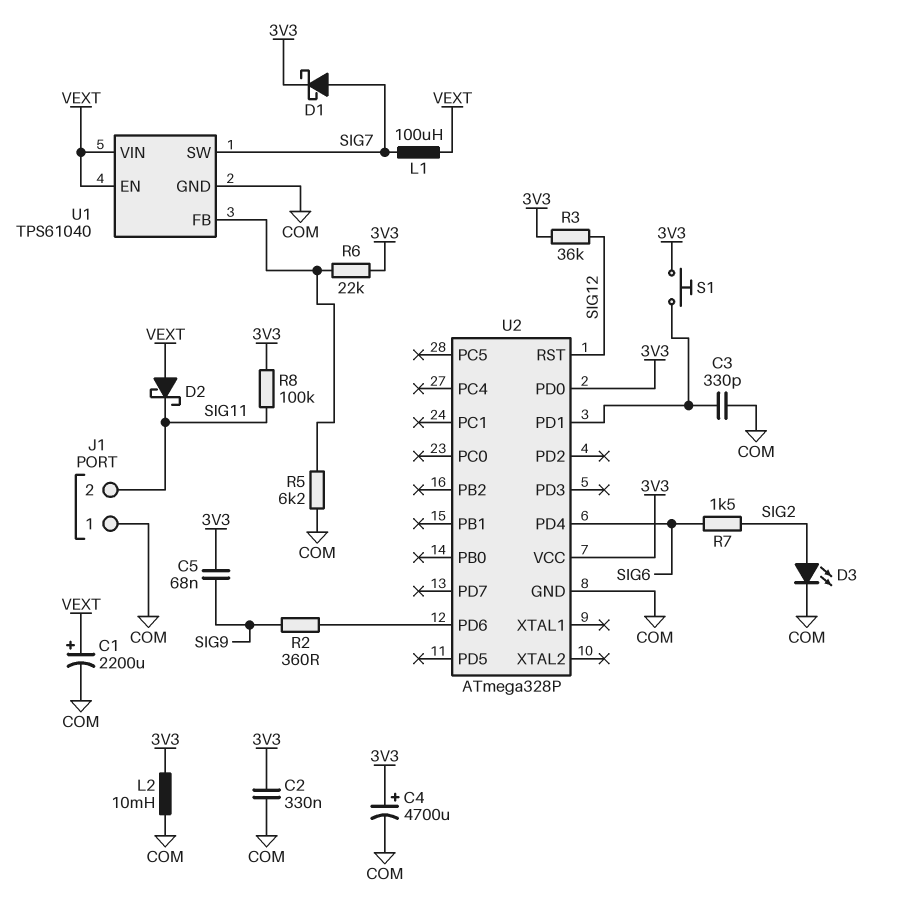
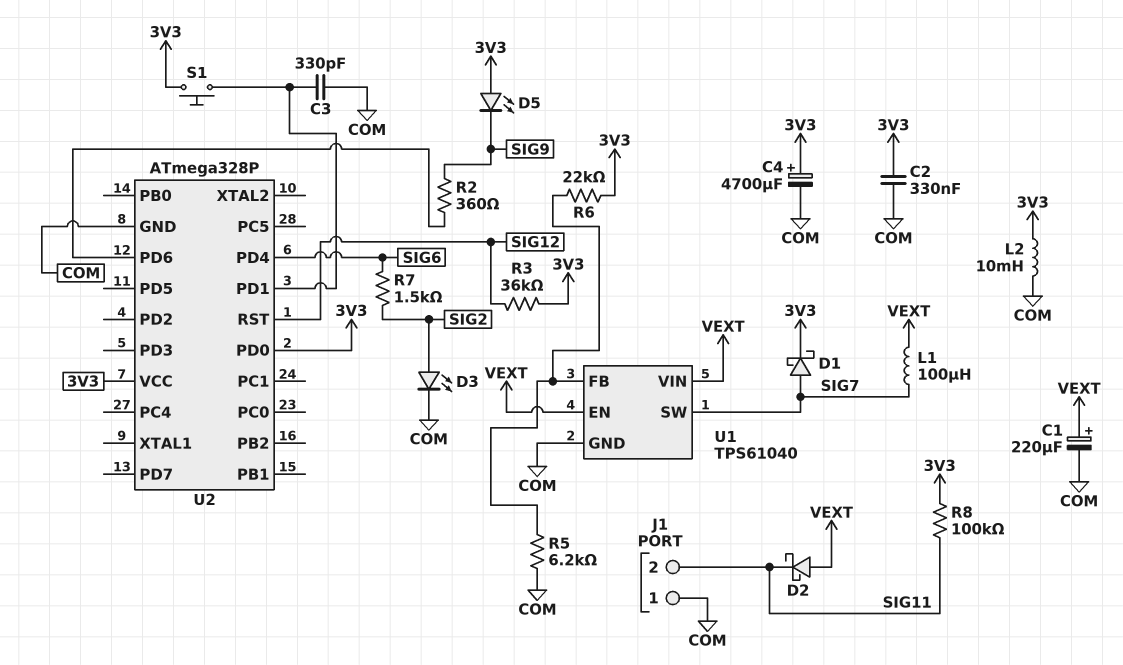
C1: 2200uF (plus VEXT, minus COM) -> 220uF (plus VEXT, minus COM)
C5: 68nF (3V3, SIG9) -> none
D5: none -> LED (A 3V3, K SIG9)

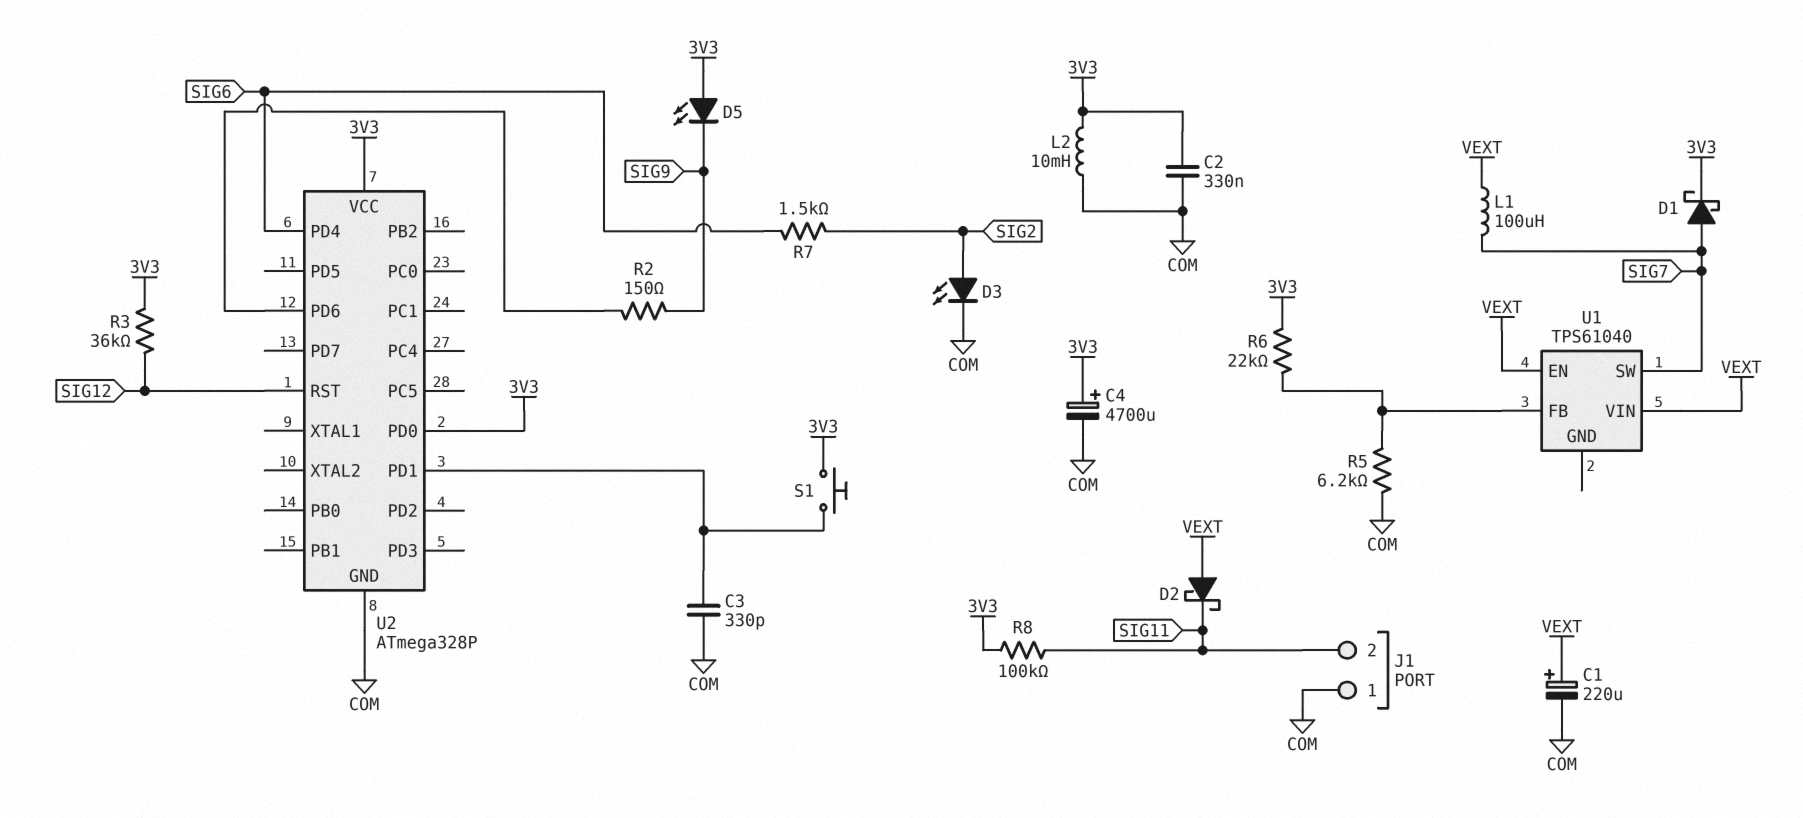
R2: 360 (SIG9, U2/PD6) -> 150 (SIG9, U2/PD6)
U1 pin GND: COM -> none

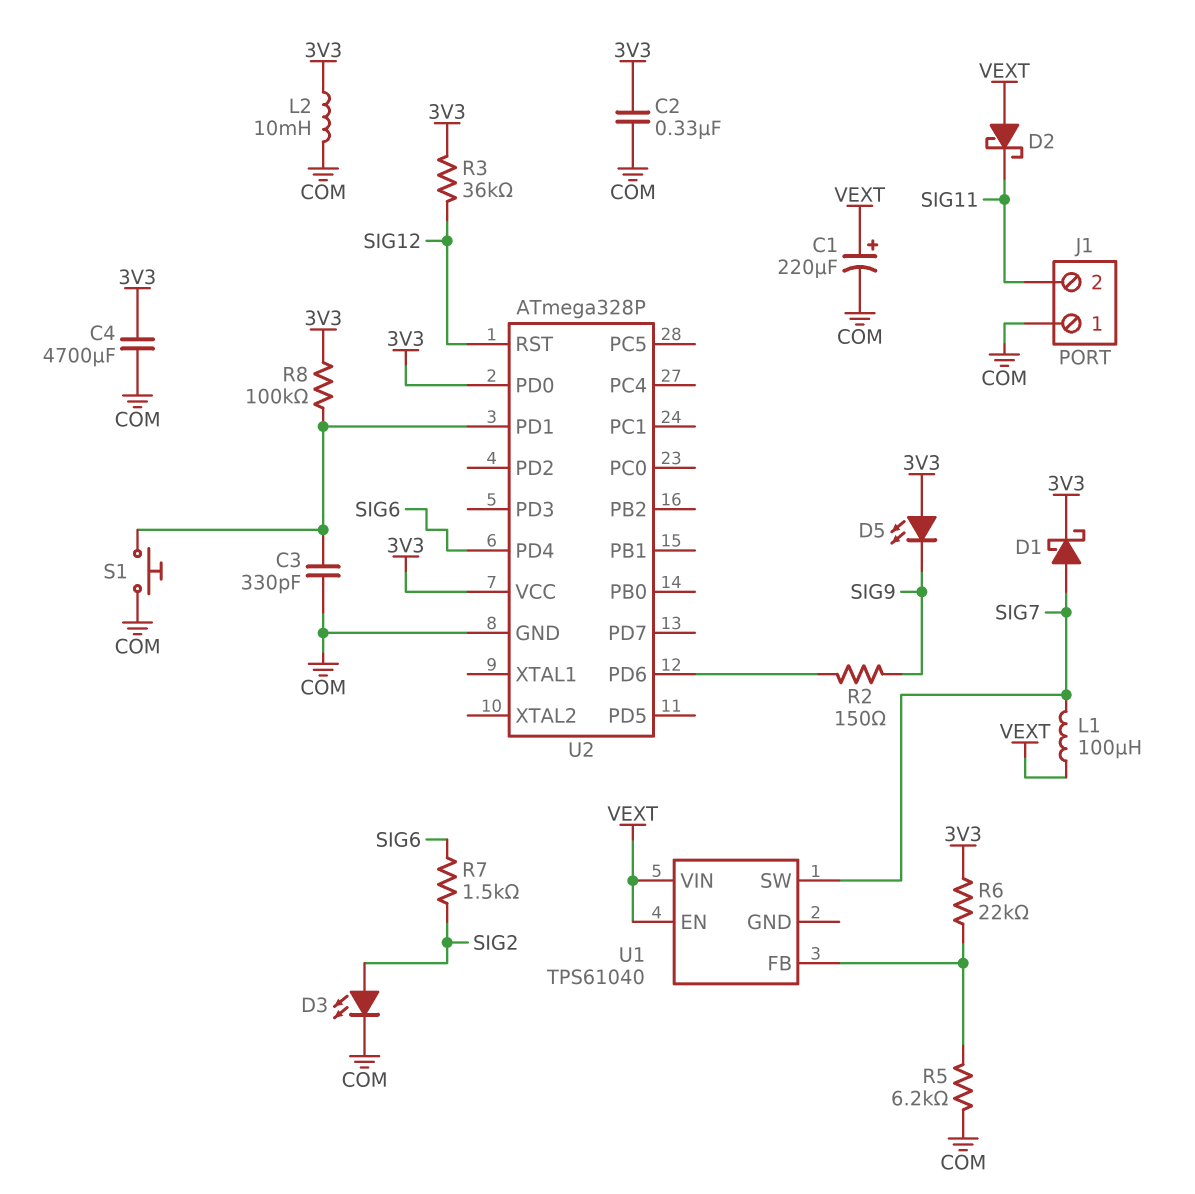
C4: 4700uF (plus 3V3, minus COM) -> 4700uF (3V3, COM)
R8: 100k (3V3, SIG11) -> 100k (3V3, U2/PD1)
S1: button (3V3, U2/PD1) -> button (COM, U2/PD1)

